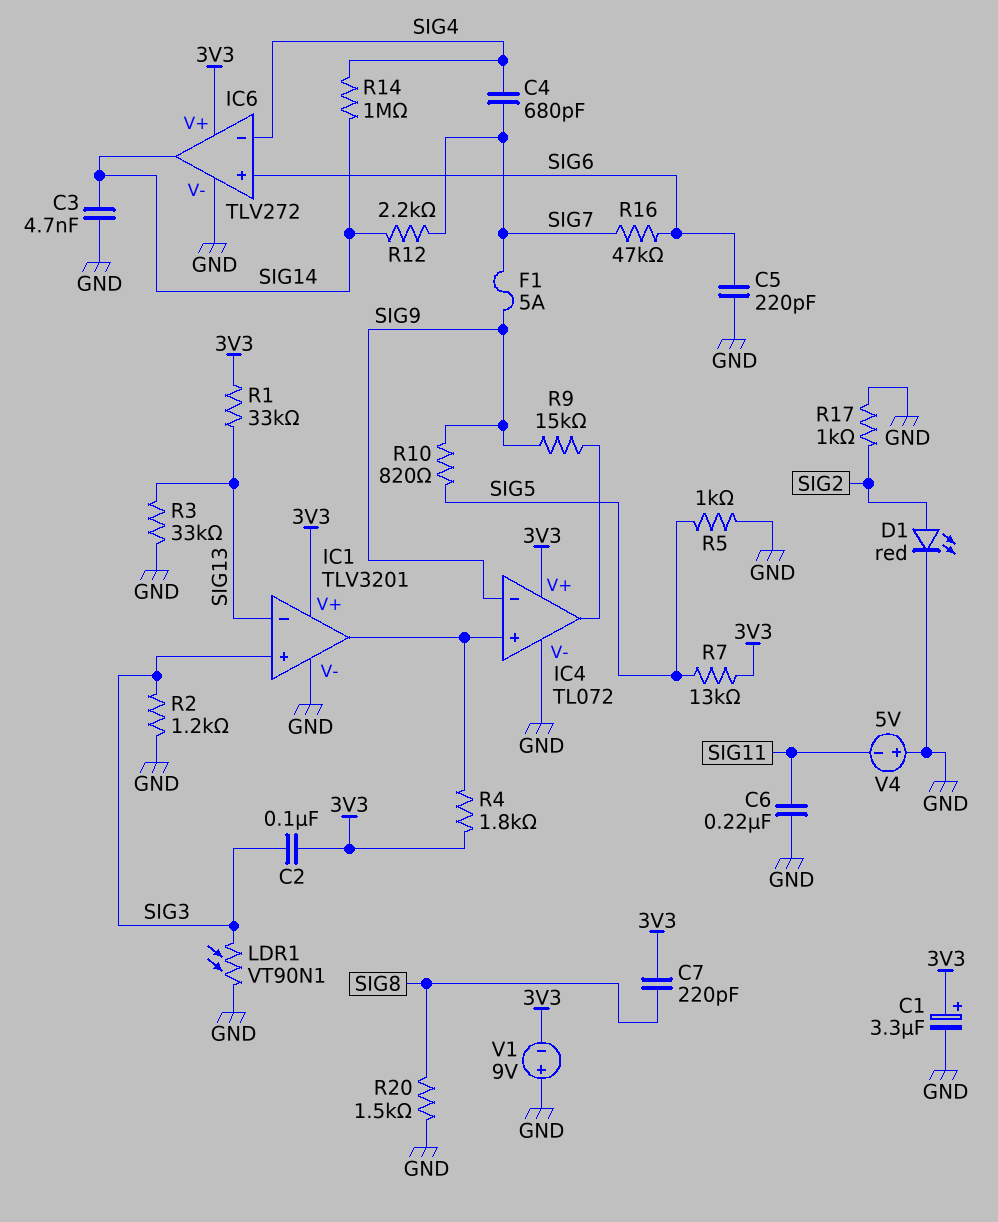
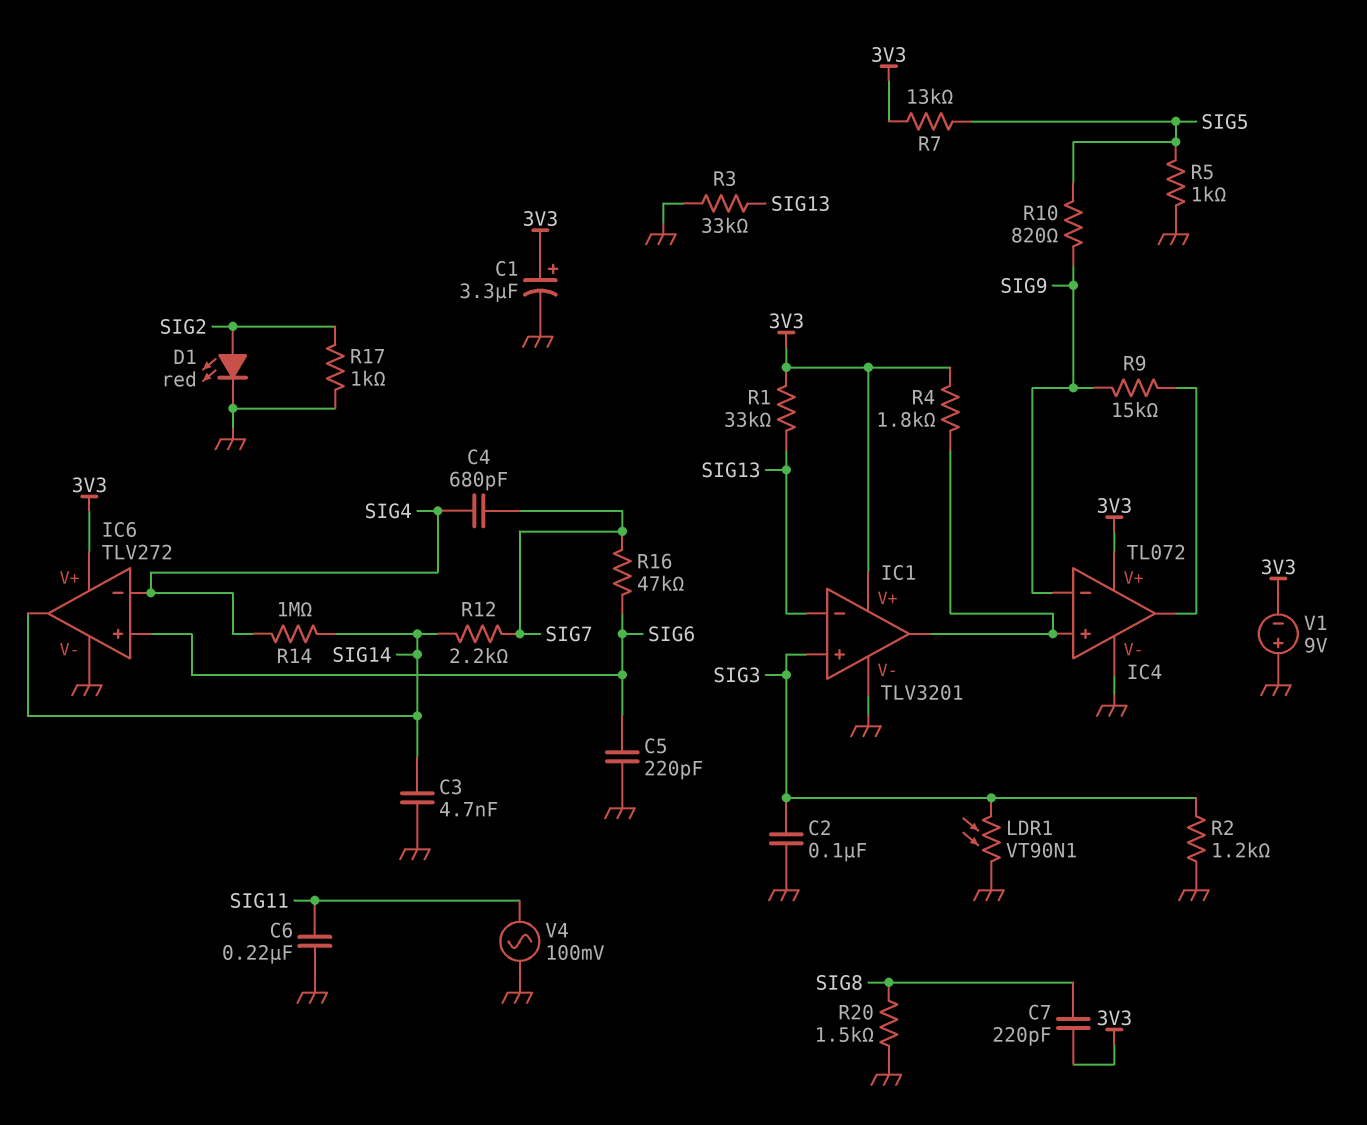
C2: 100nF (3V3, SIG3) -> 100nF (GND, SIG3)
F1: 5A (SIG7, SIG9) -> none
V4: 5V (plus GND, minus SIG11) -> AC 100mV (GND, SIG11)

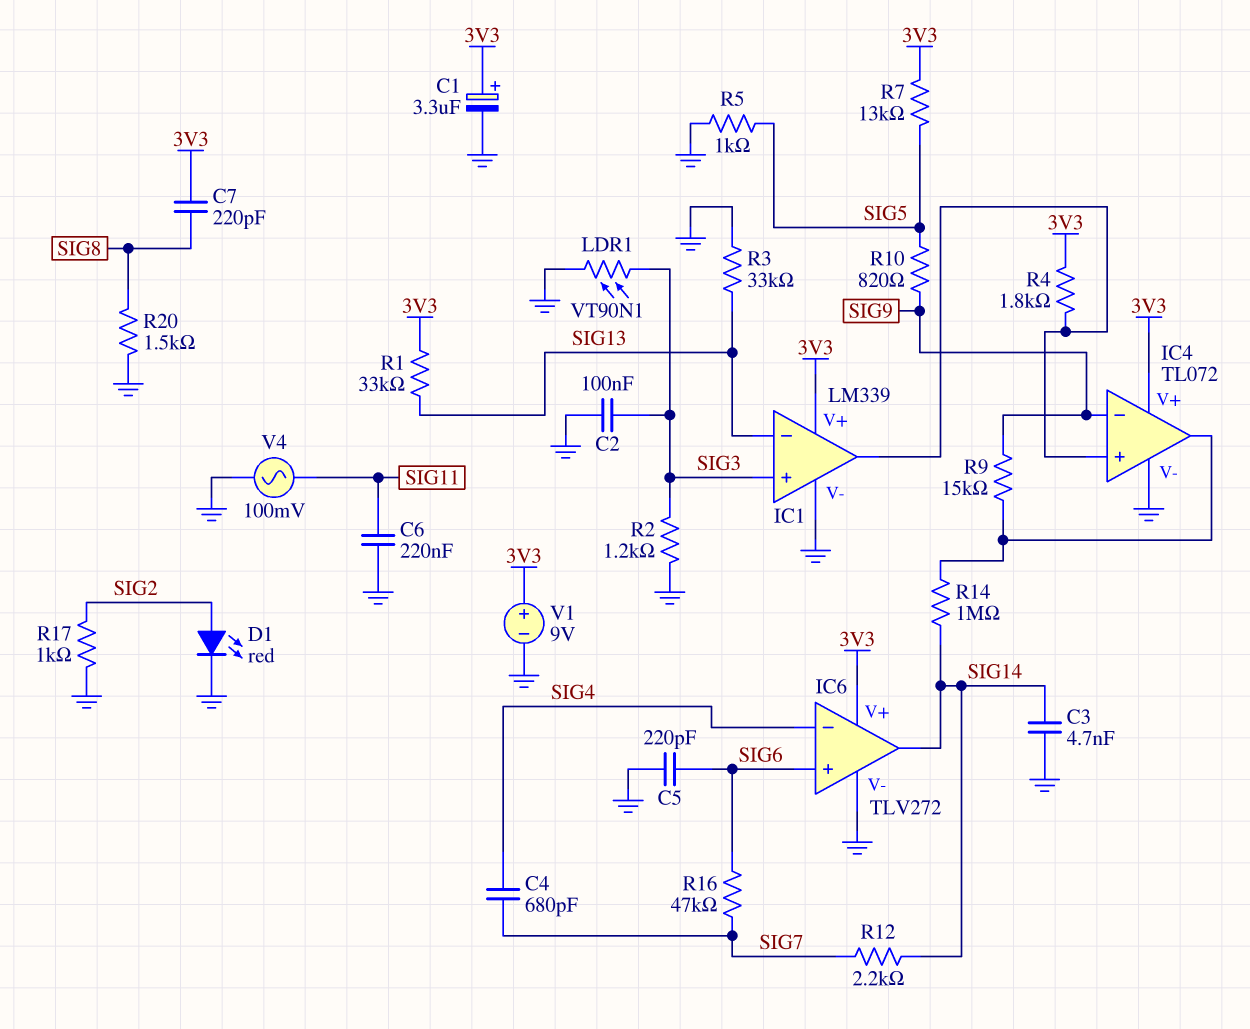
IC1: TLV3201 -> LM339
R14: 1M (SIG4, SIG14) -> 1M (IC4/out, SIG14)
V1: 9V (plus GND, minus 3V3) -> 9V (plus 3V3, minus GND)

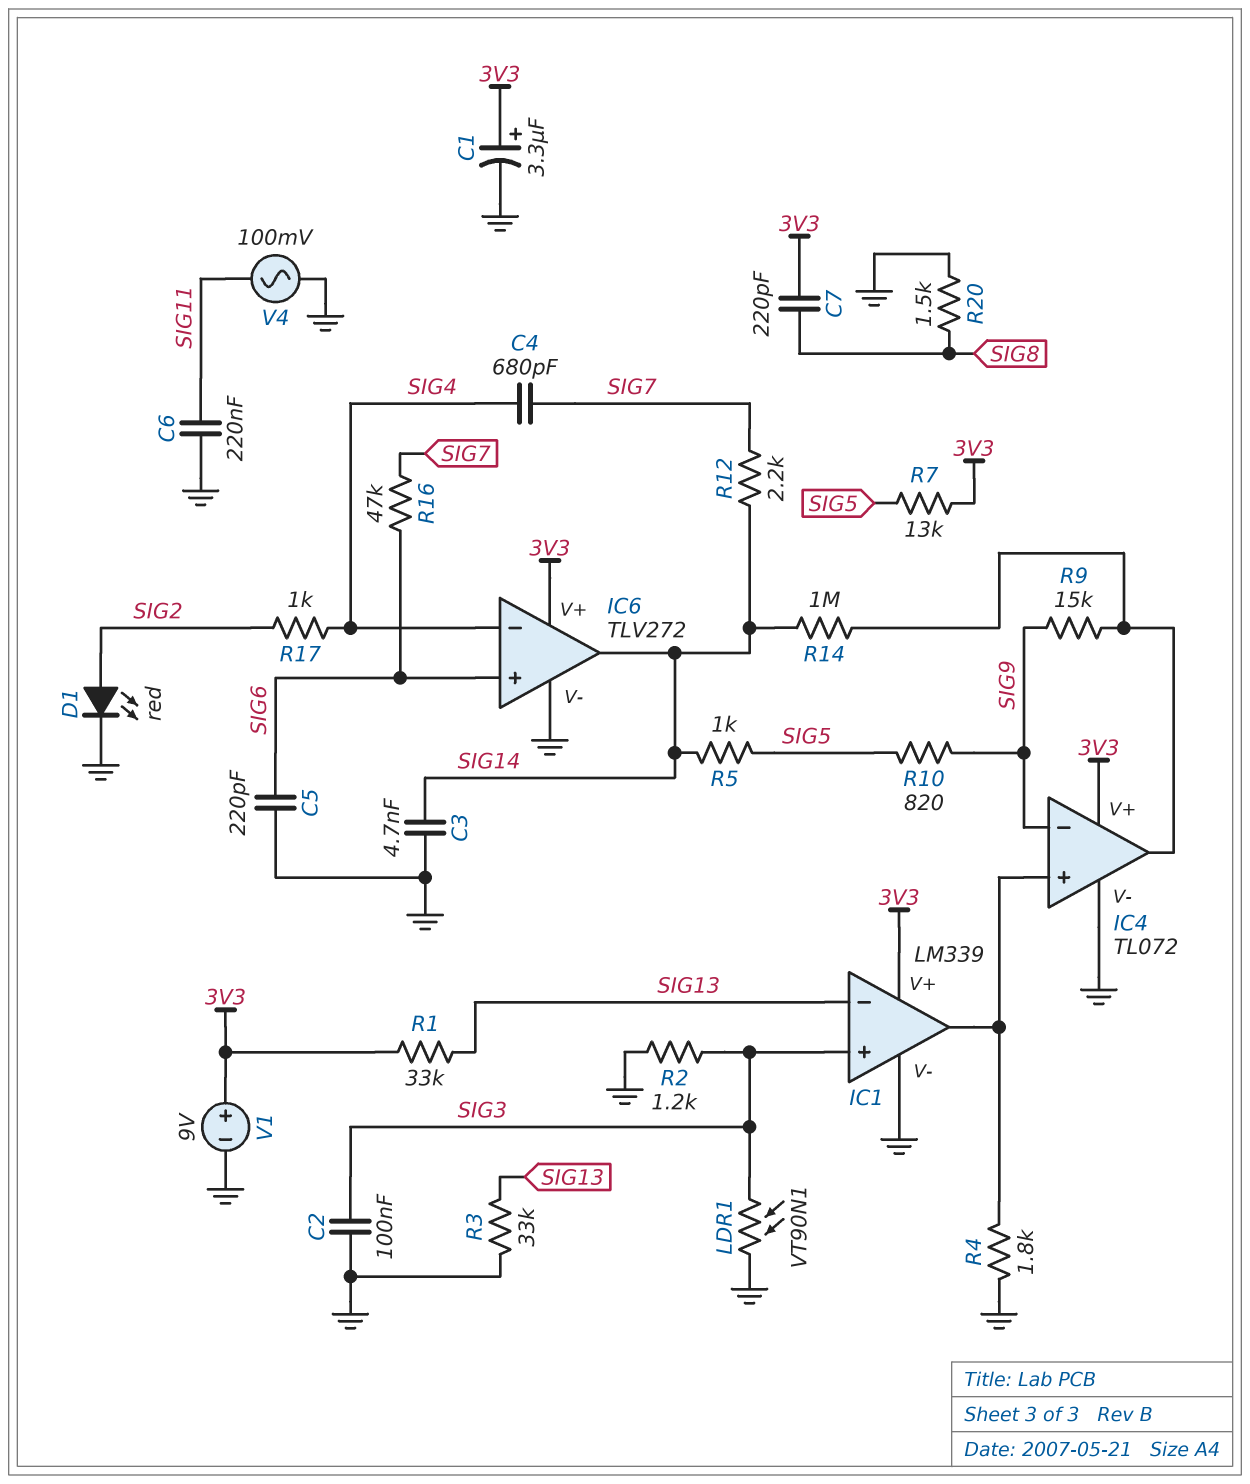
R4: 1.8k (3V3, IC1/out) -> 1.8k (GND, IC1/out)
R5: 1k (GND, SIG5) -> 1k (SIG5, SIG14)
R17: 1k (GND, SIG2) -> 1k (SIG2, SIG4)

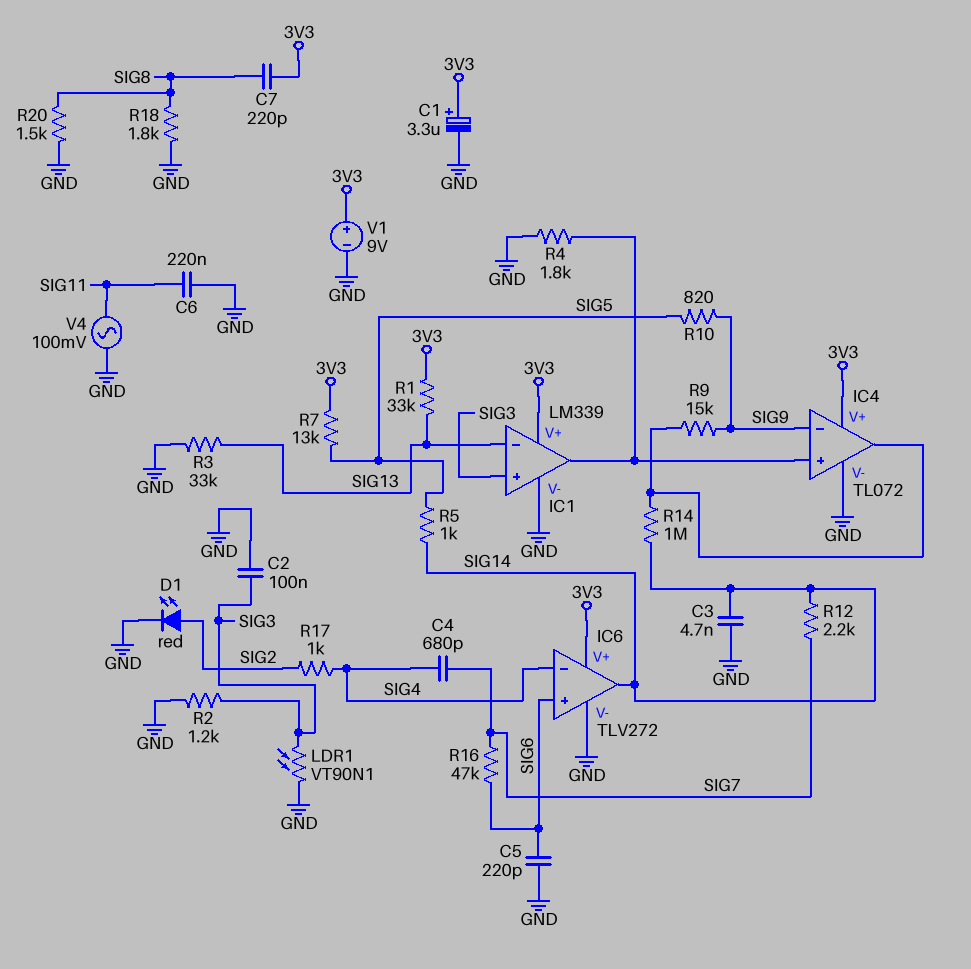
R18: none -> 1.8k (GND, SIG8)

